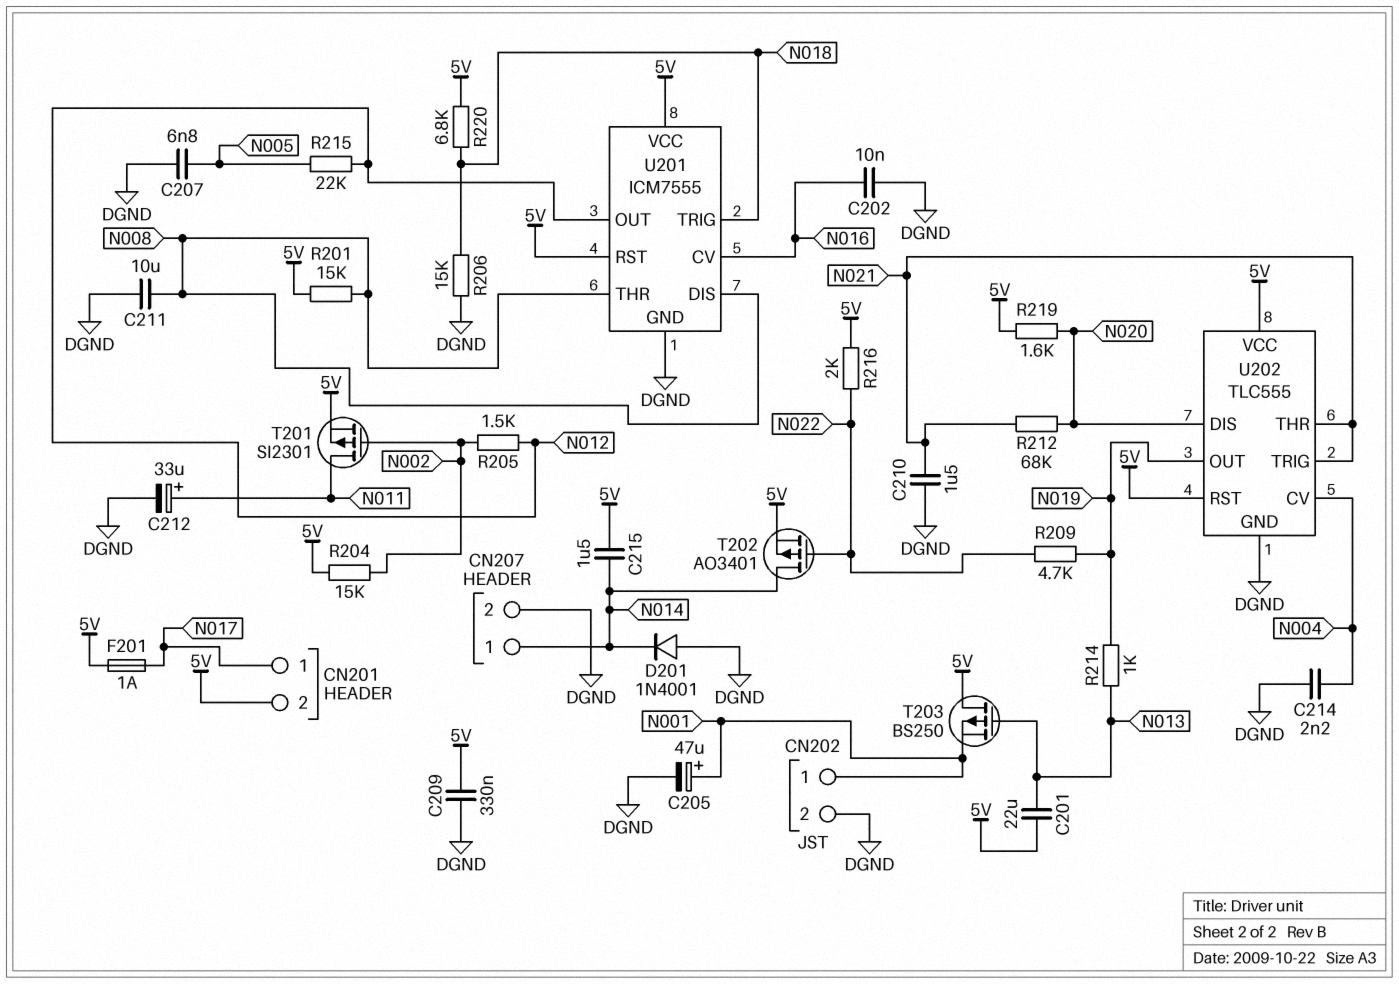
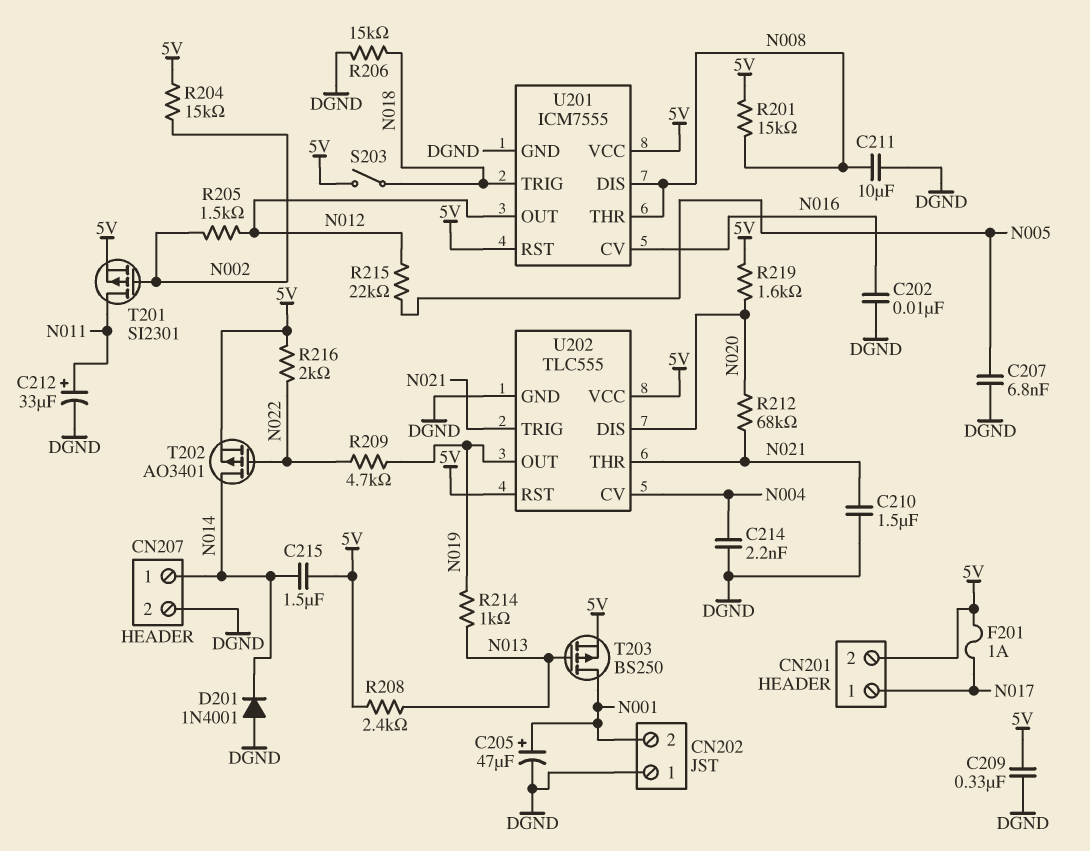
C201: 22uF (5V, N013) -> none
CN202 pin 1: N001 -> DGND
CN202 pin 2: DGND -> N001
R208: none -> 2.4k (5V, N013)
R220: 6.8k (5V, N018) -> none
S203: none -> switch (5V, N018)
T203: PMOS BS250 (G N013, D 5V, S N001) -> PMOS BS250 (G N013, D N001, S 5V)

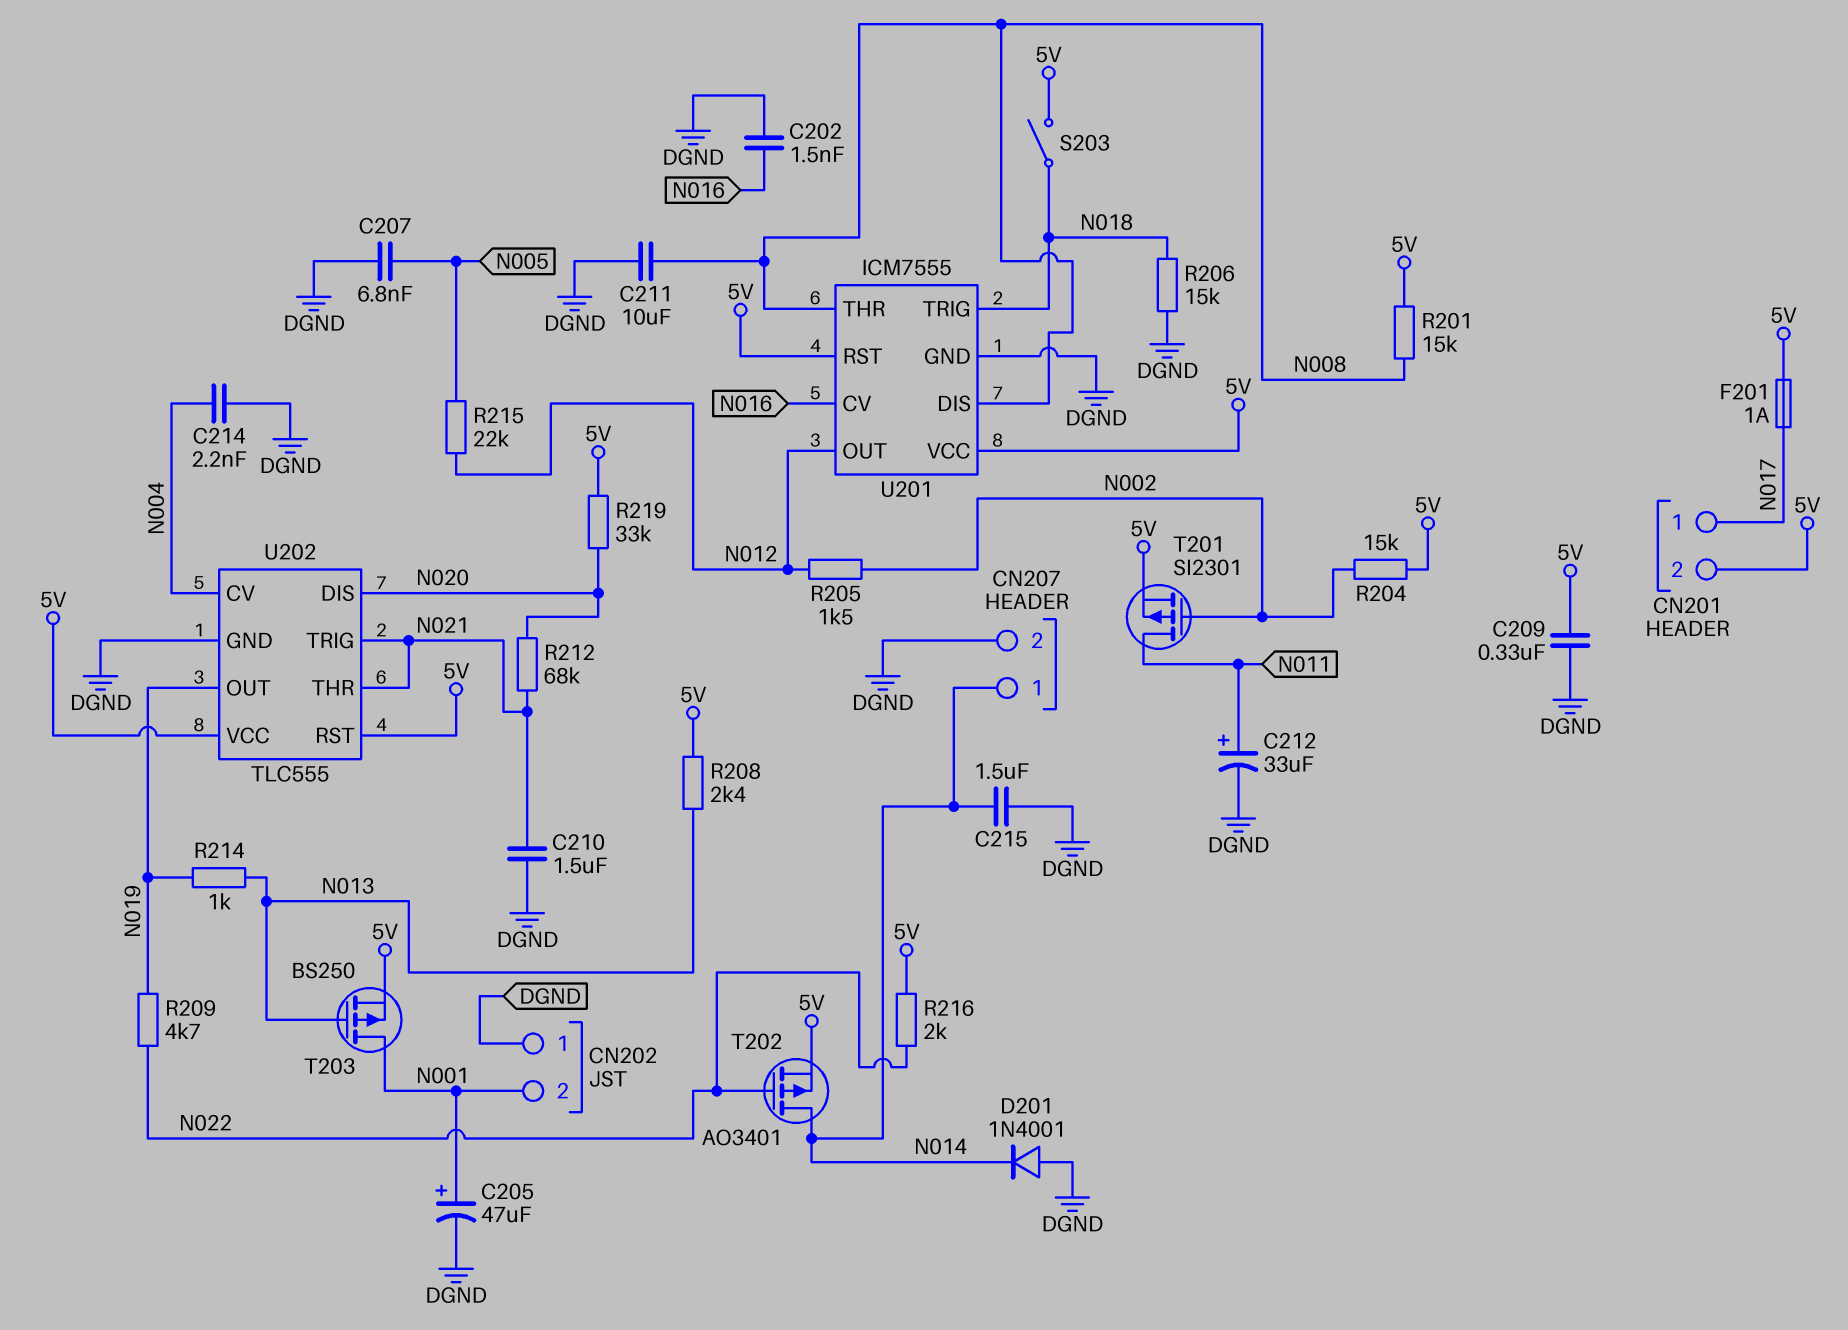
C202: 10nF (DGND, N016) -> 1.5nF (DGND, N016)
C215: 1.5uF (5V, N014) -> 1.5uF (DGND, N014)
R219: 1.6k (5V, N020) -> 33k (5V, N020)

